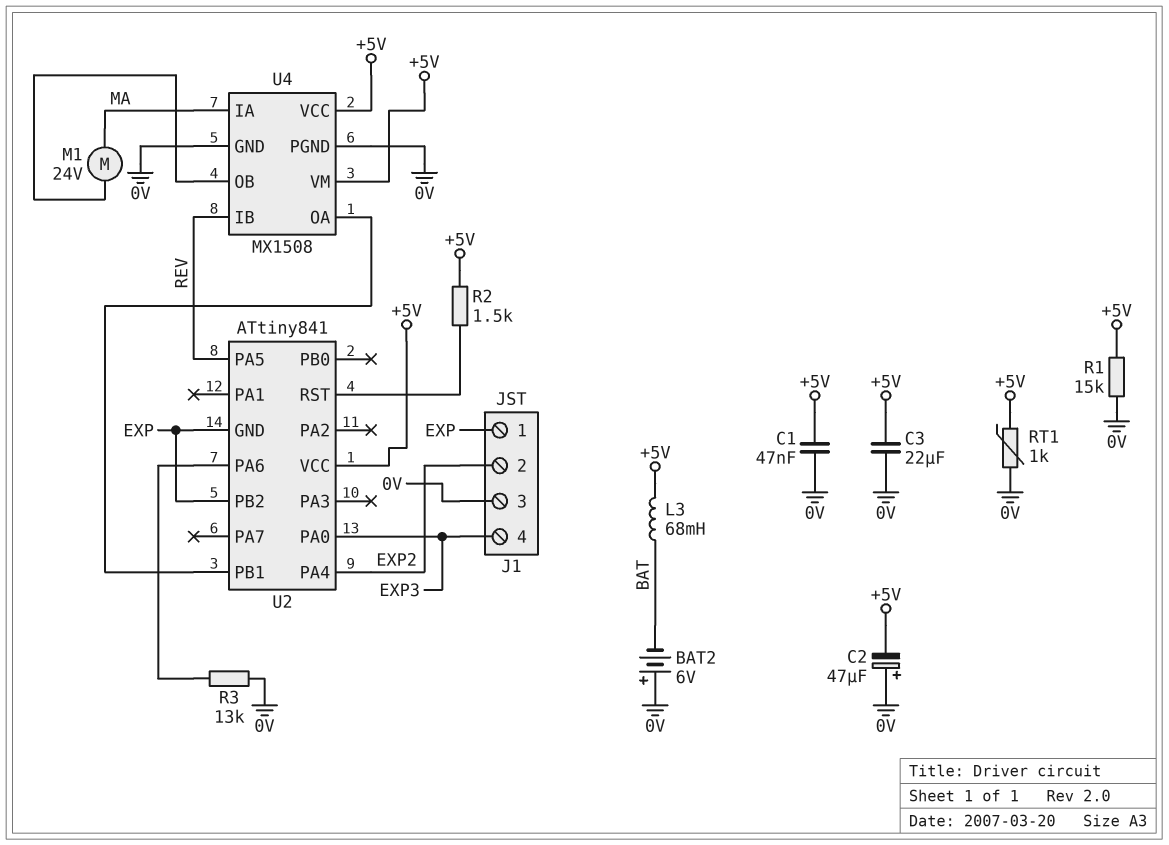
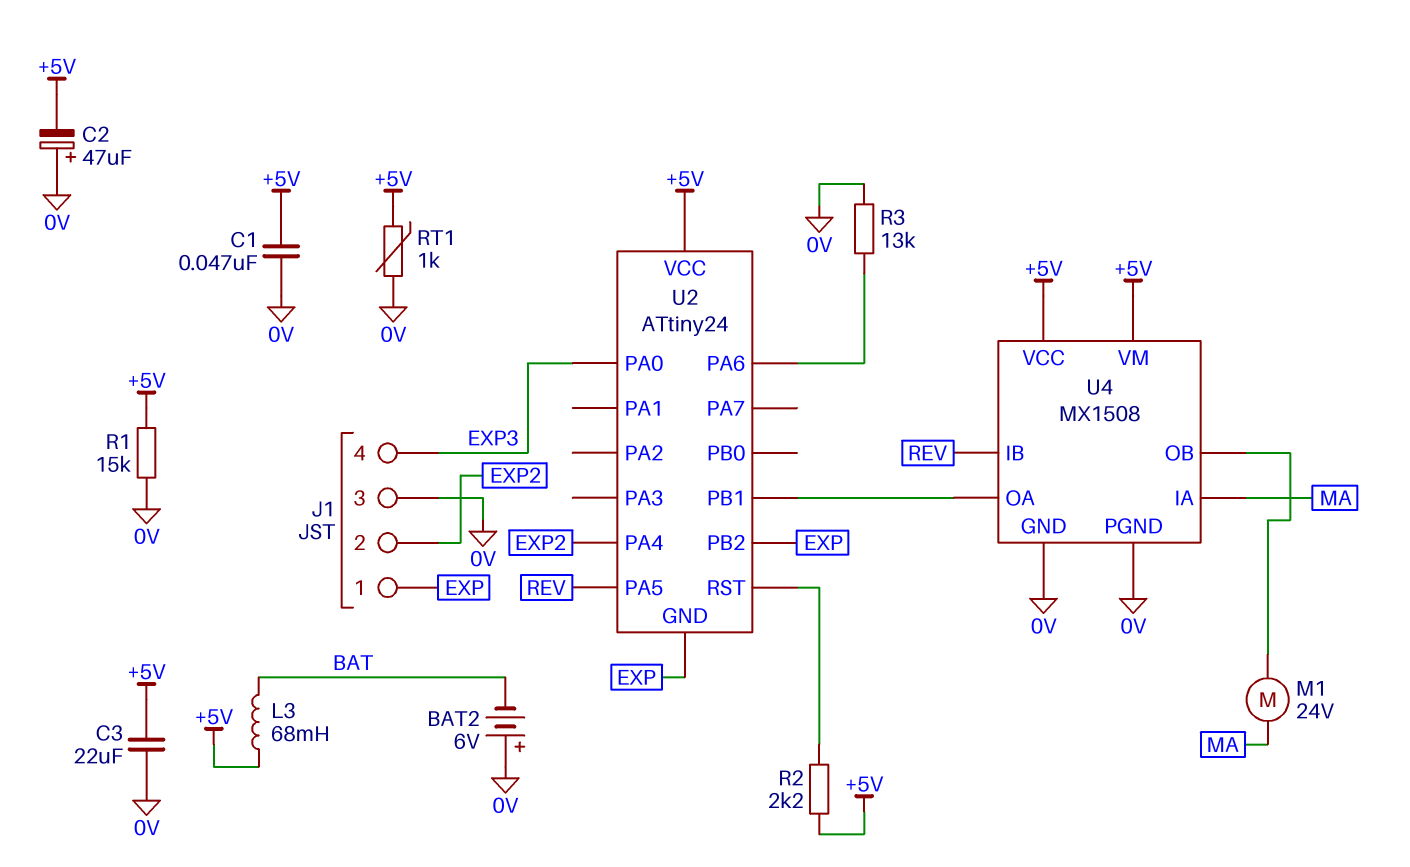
R2: 1.5k (+5V, U2/RST) -> 2.2k (+5V, U2/RST)
U2: ATtiny841 -> ATtiny24

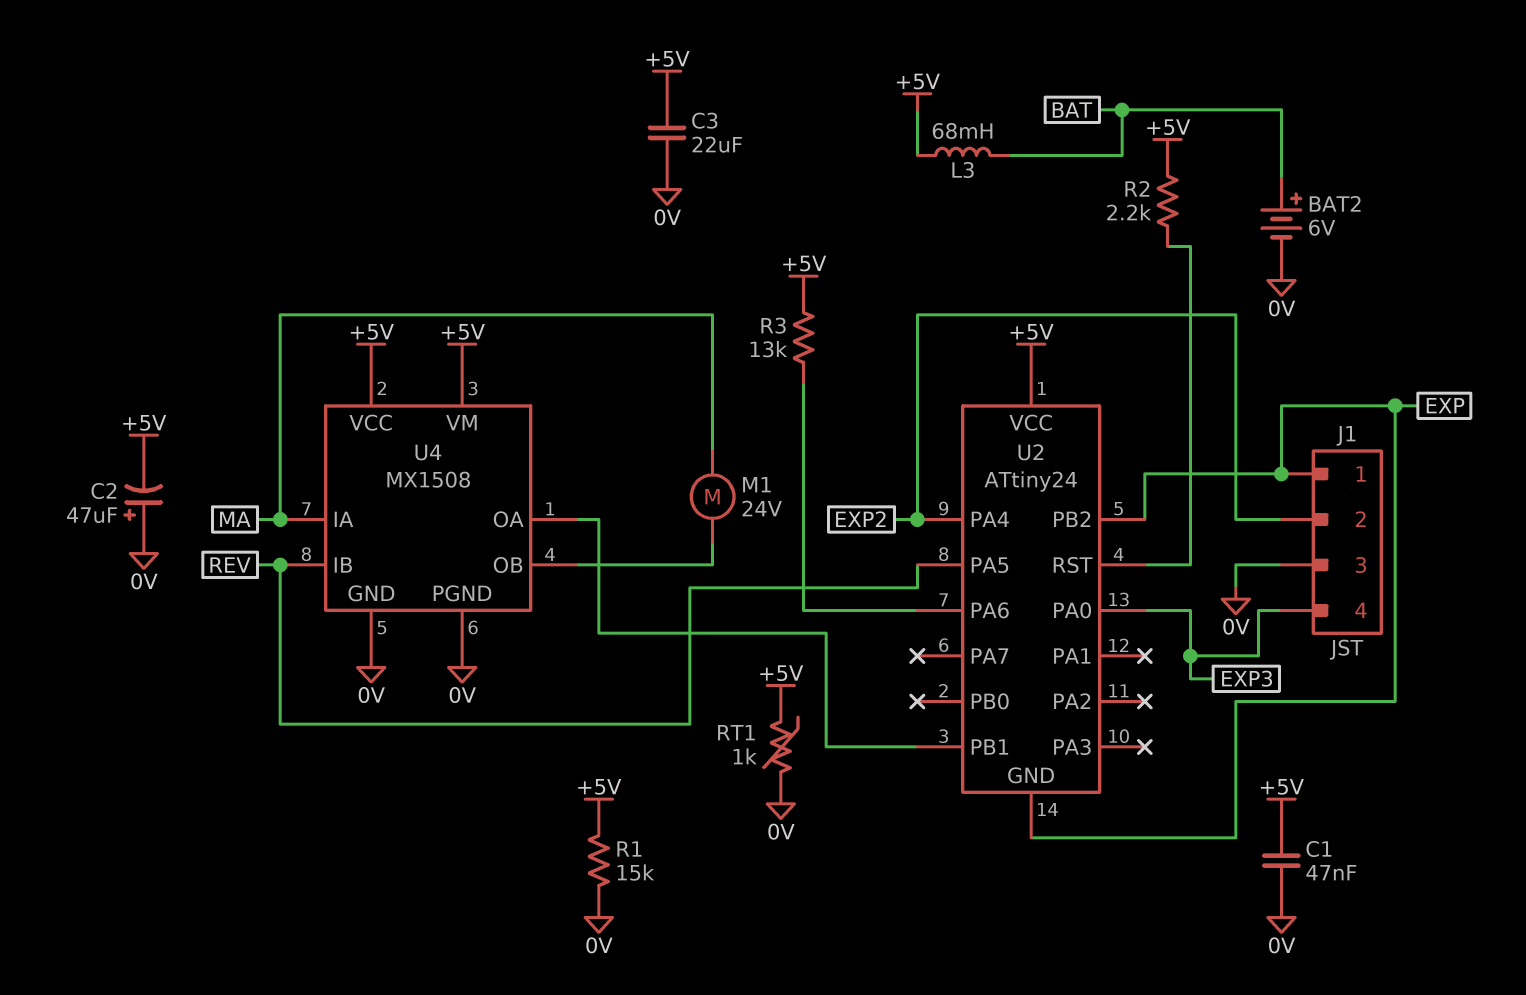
BAT2: 6V (plus 0V, minus BAT) -> 6V (plus BAT, minus 0V)
R3: 13k (0V, U2/PA6) -> 13k (+5V, U2/PA6)

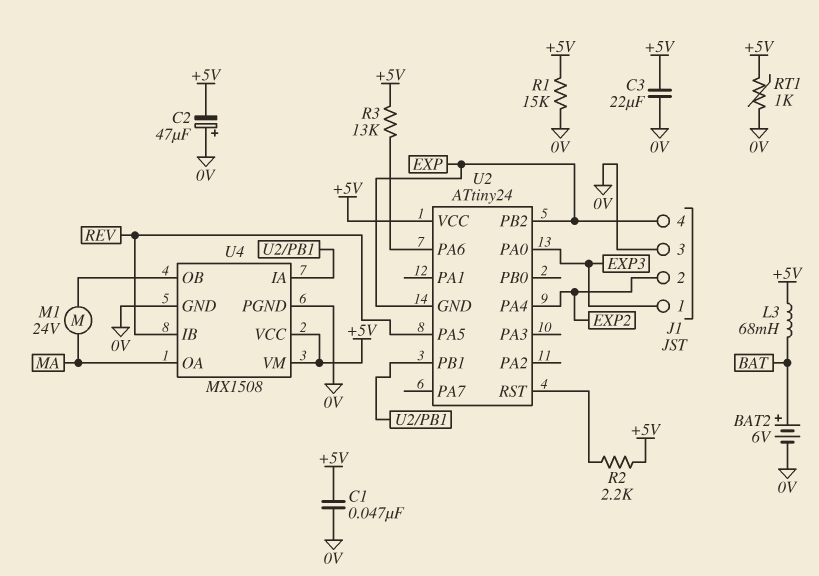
J1 pin 1: EXP -> EXP3
J1 pin 4: EXP3 -> EXP
U4 pin IA: MA -> U2/PB1
U4 pin OA: U2/PB1 -> MA

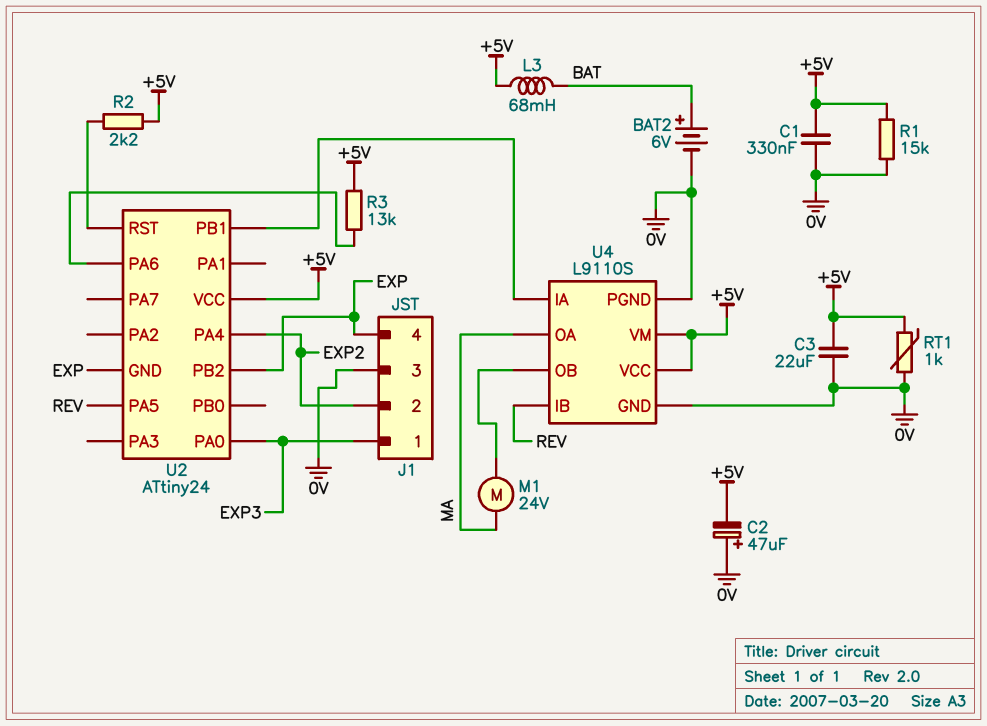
C1: 47nF (+5V, 0V) -> 330nF (+5V, 0V)
U4: MX1508 -> L9110S

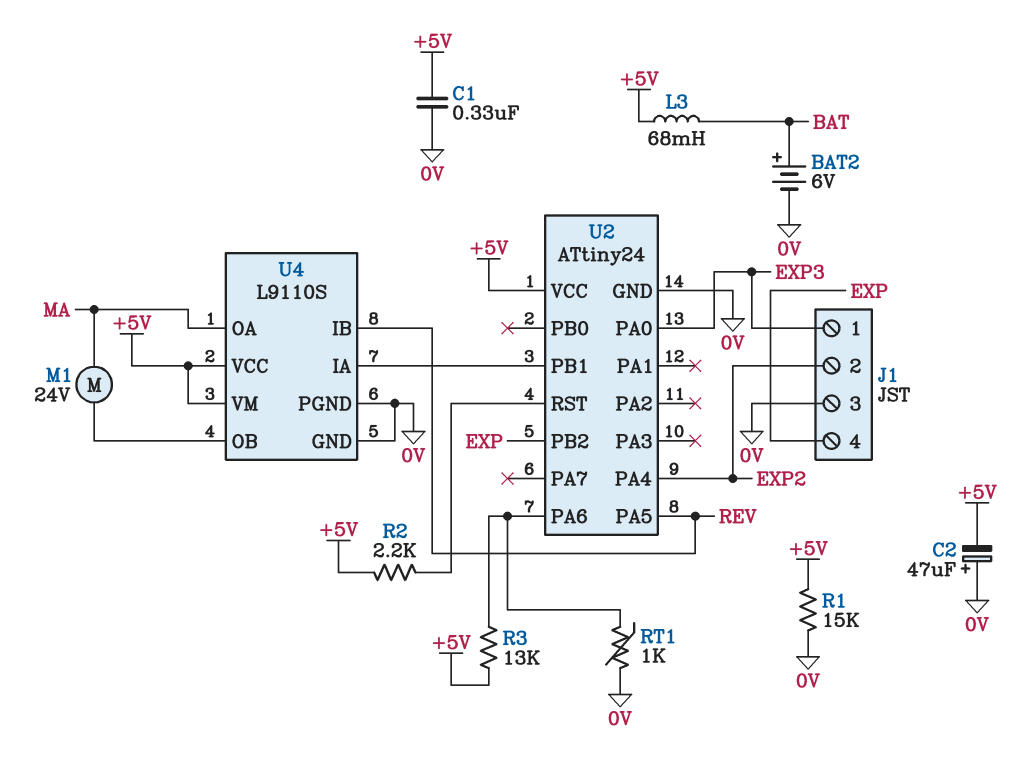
C3: 22uF (+5V, 0V) -> none
RT1: 1k (+5V, 0V) -> 1k (0V, U2/PA6)
U2 pin GND: EXP -> 0V

